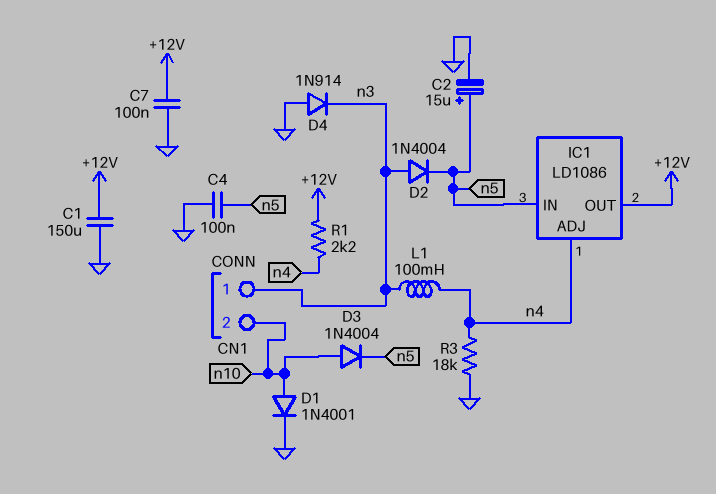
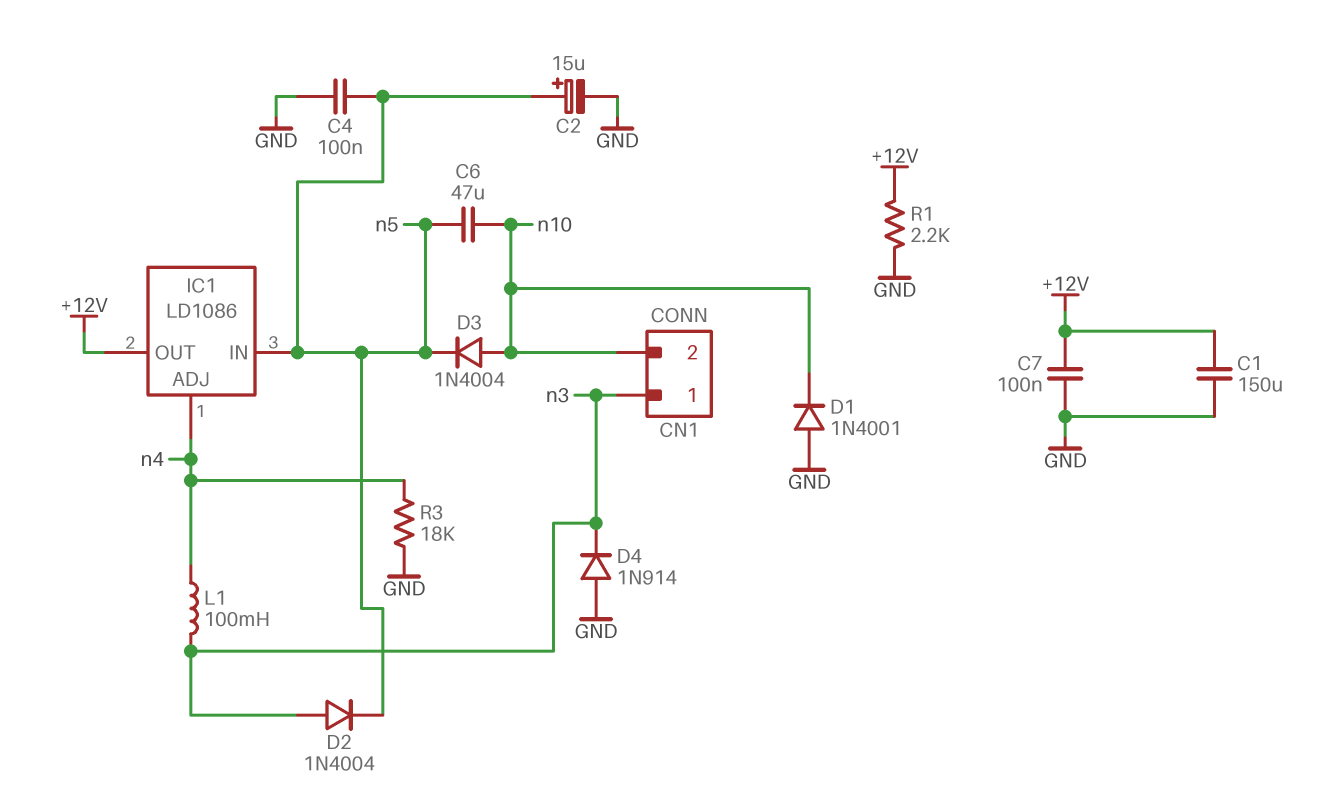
C6: none -> 47uF (n5, n10)
D1: diode 1N4001 (A n10, K GND) -> diode 1N4001 (A GND, K n10)
R1: 2.2k (+12V, n4) -> 2.2k (+12V, GND)

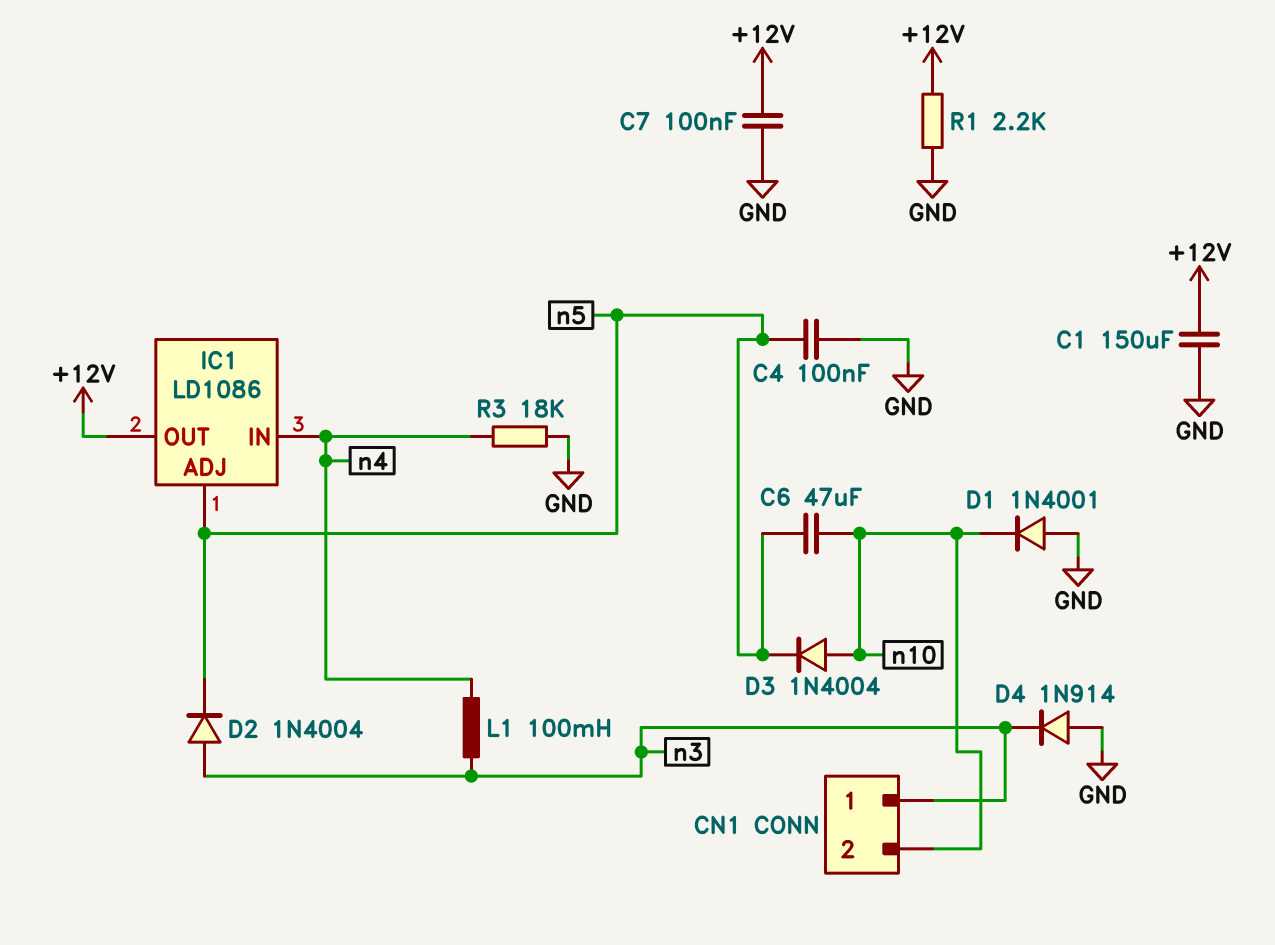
C2: 15uF (plus n5, minus GND) -> none
IC1 pin ADJ: n4 -> n5
IC1 pin IN: n5 -> n4

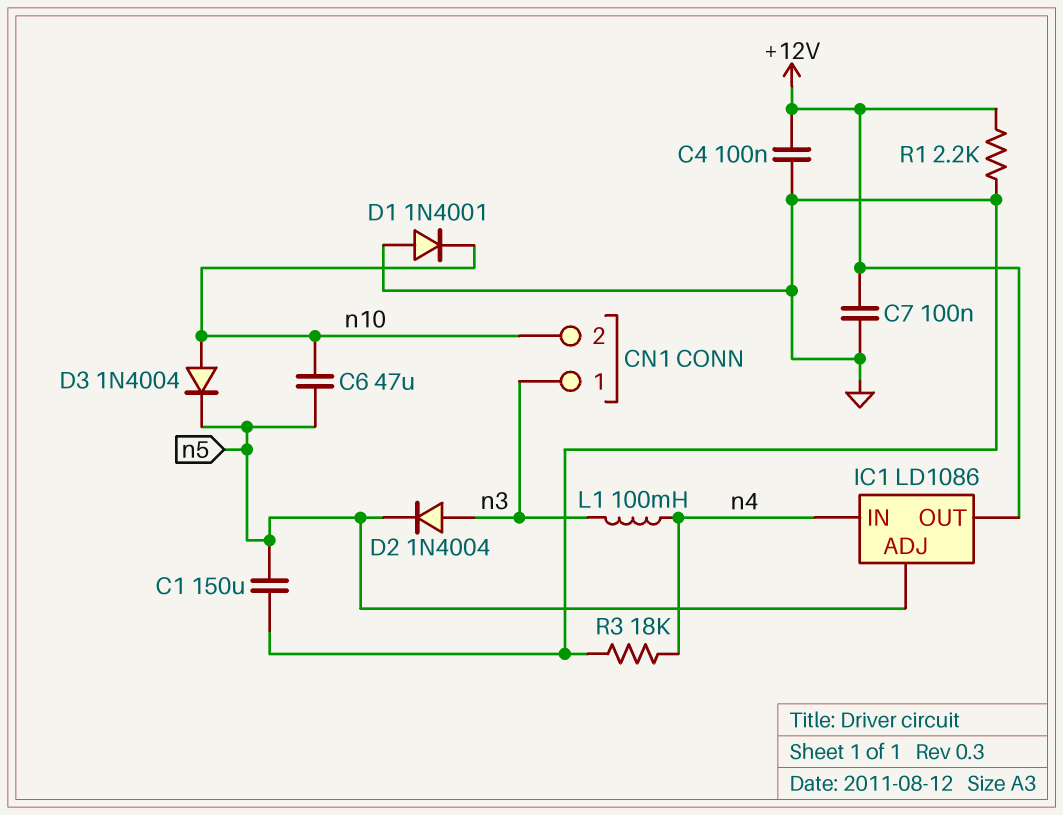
C1: 150uF (+12V, GND) -> 150uF (GND, n5)
C4: 100nF (GND, n5) -> 100nF (+12V, GND)
D4: diode 1N914 (A GND, K n3) -> none

